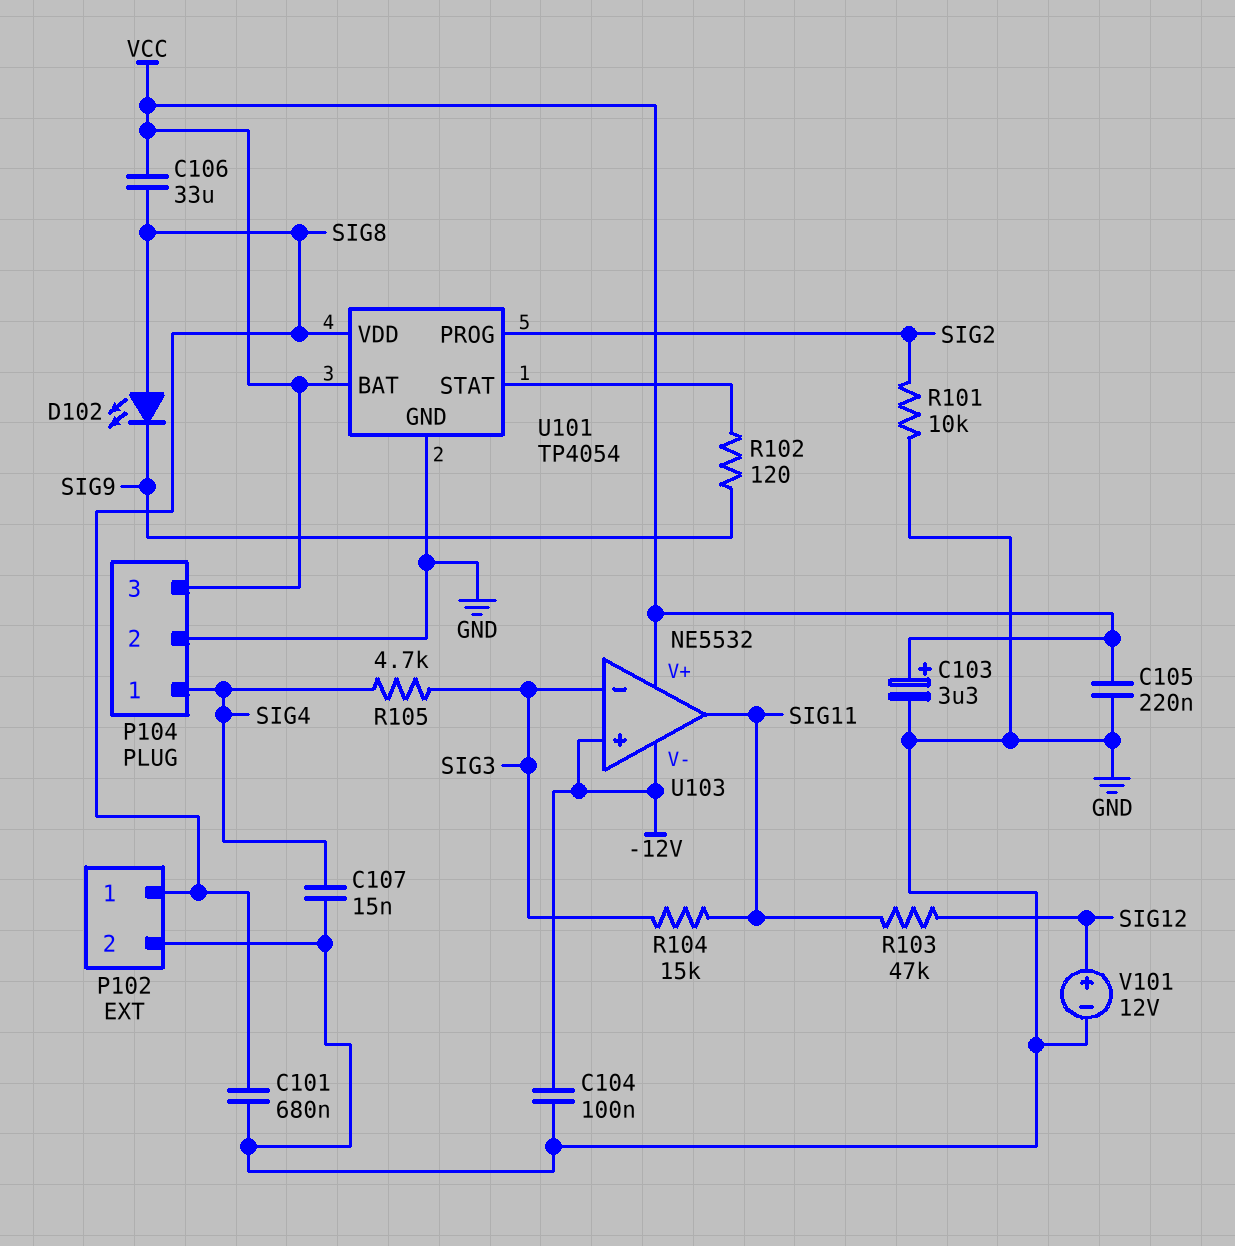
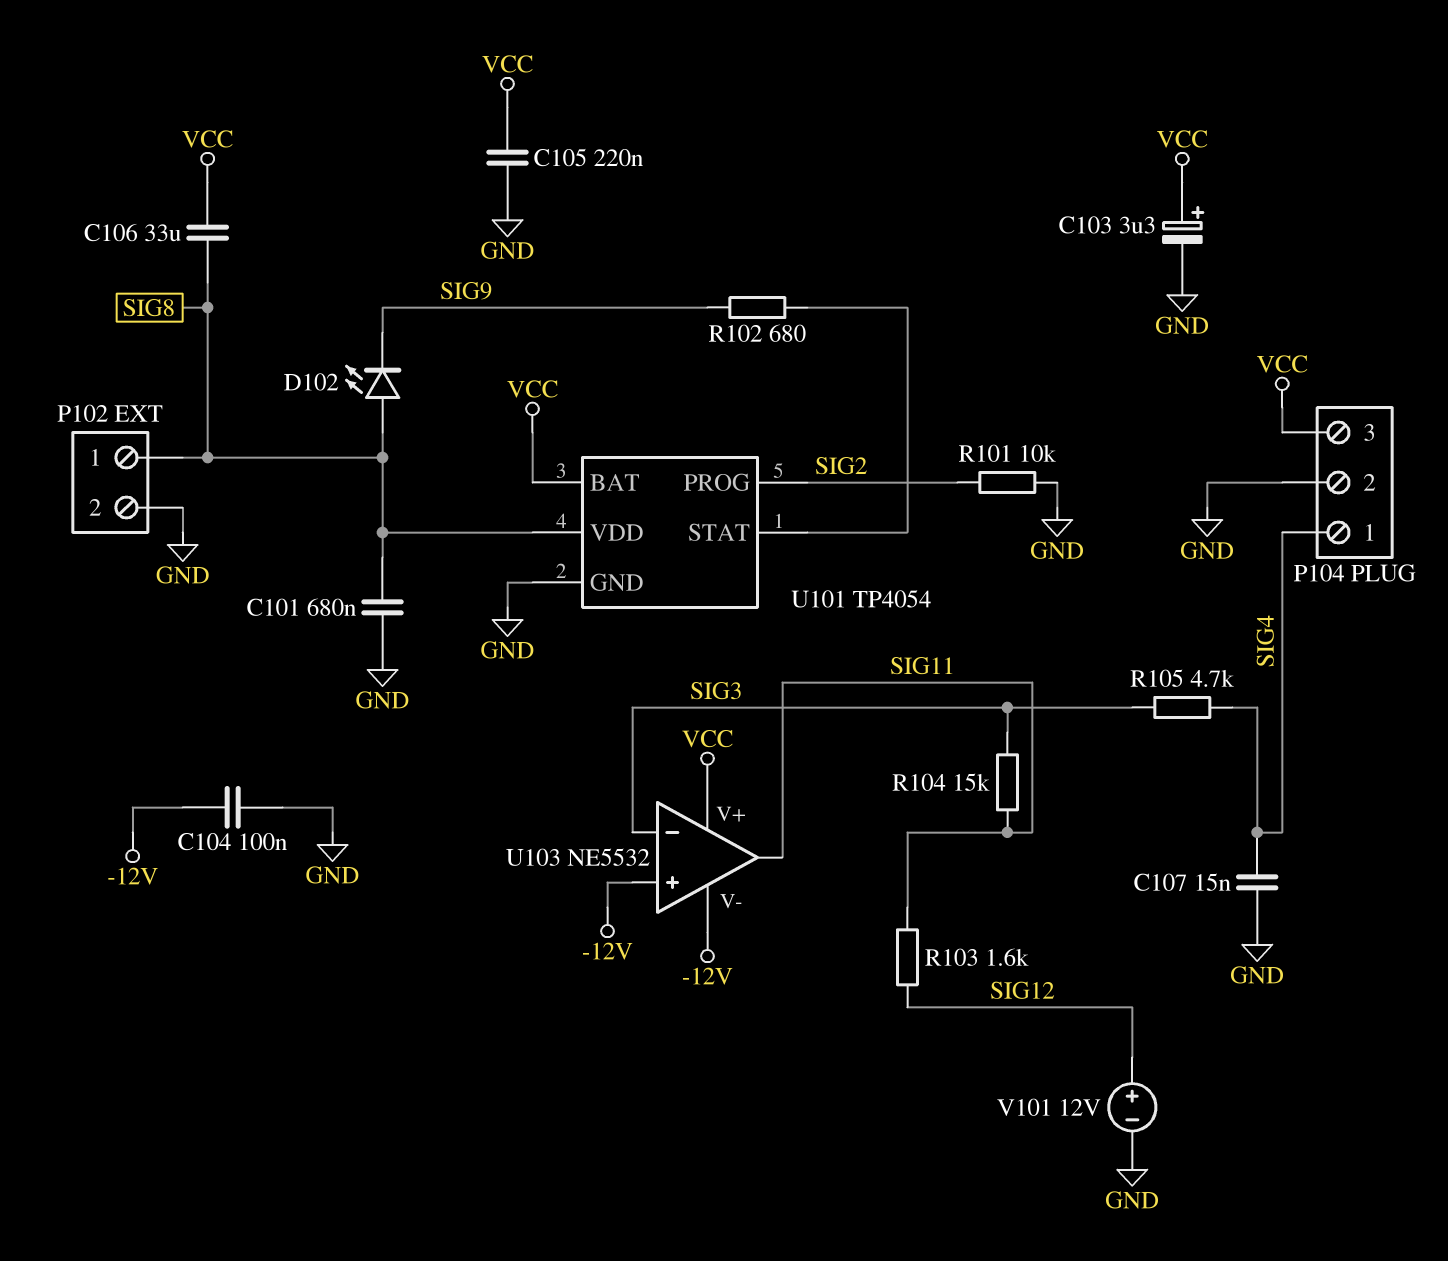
R102: 120 (SIG9, U101/STAT) -> 680 (SIG9, U101/STAT)
R103: 47k (SIG11, SIG12) -> 1.6k (SIG11, SIG12)

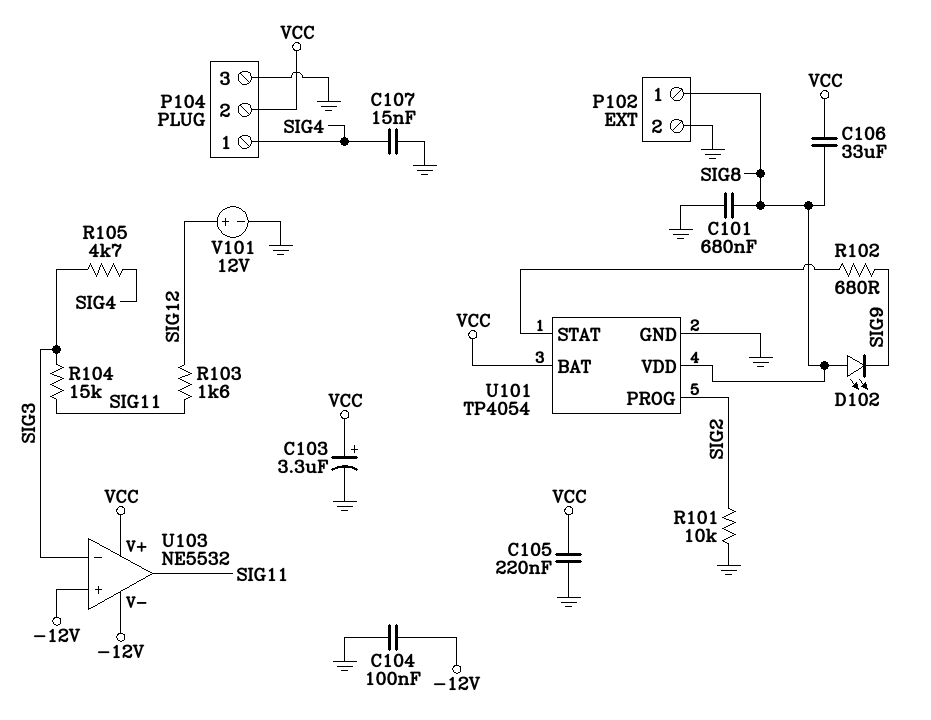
P104 pin 2: GND -> VCC
P104 pin 3: VCC -> GND

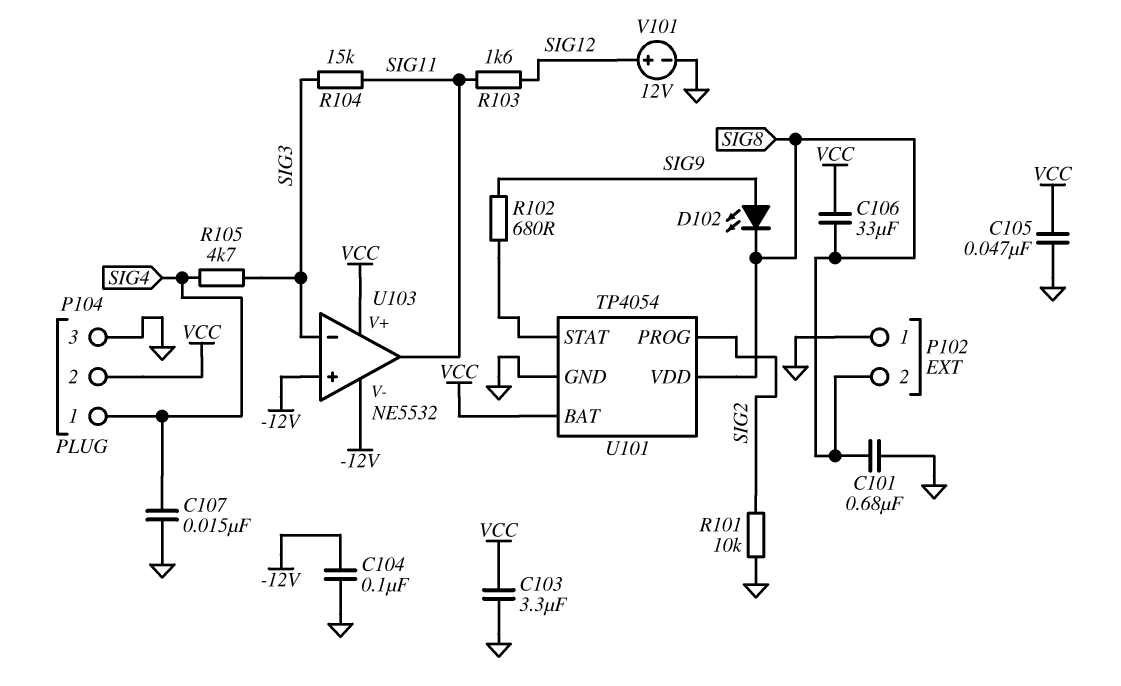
C103: 3.3uF (plus VCC, minus GND) -> 3.3uF (GND, VCC)
C105: 220nF (GND, VCC) -> 47nF (GND, VCC)
D102: LED (A SIG8, K SIG9) -> LED (A SIG9, K SIG8)
P102 pin 1: SIG8 -> GND
P102 pin 2: GND -> SIG8

